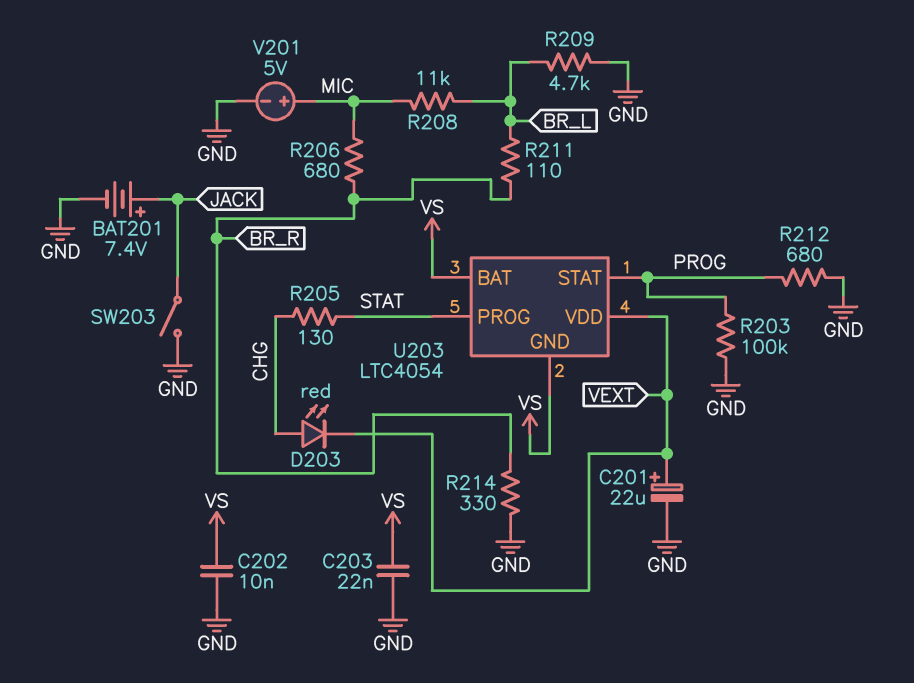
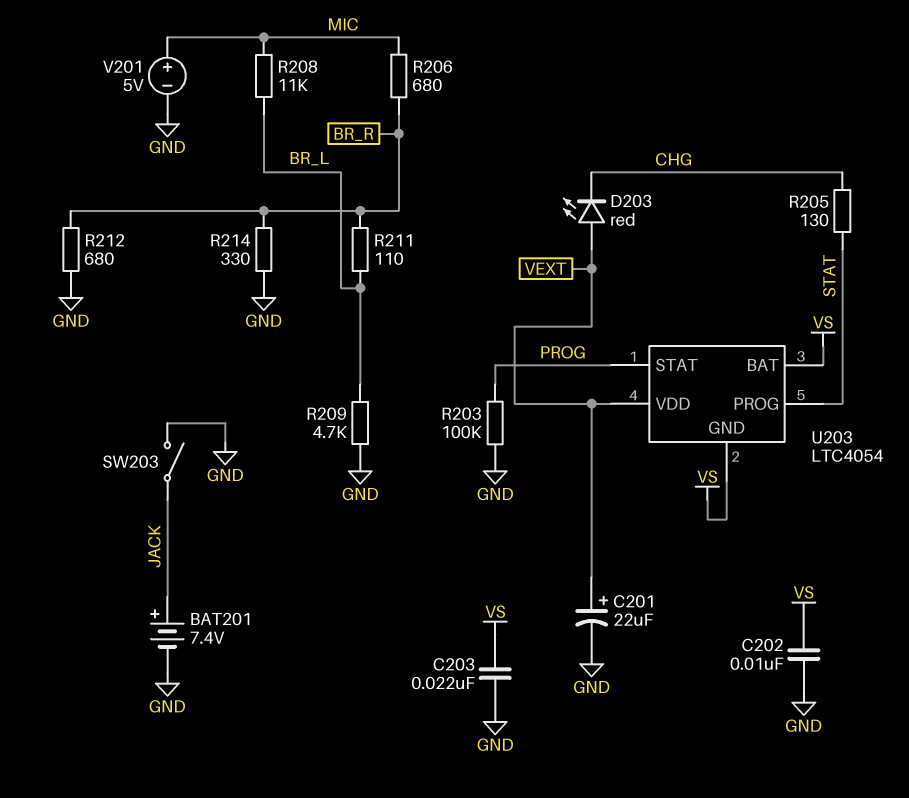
D203: LED red (A CHG, K VEXT) -> LED red (A VEXT, K CHG)
R212: 680 (GND, PROG) -> 680 (BR_R, GND)

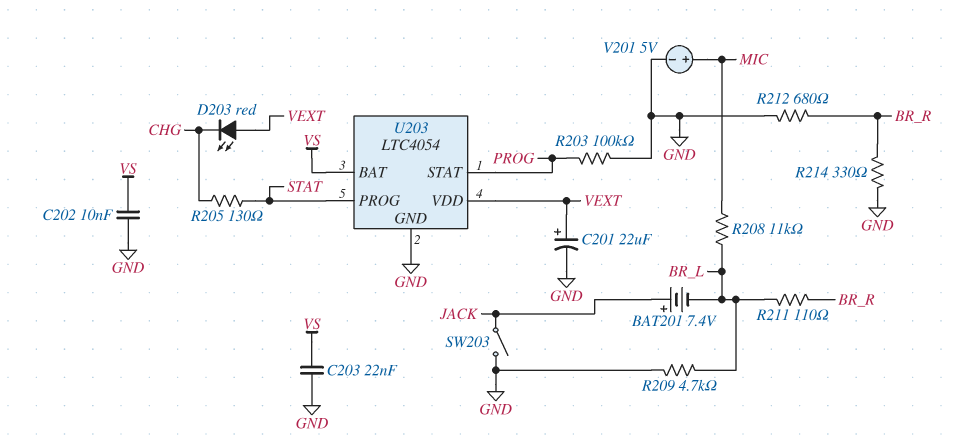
BAT201: 7.4V (plus JACK, minus GND) -> 7.4V (plus JACK, minus BR_L)
R206: 680 (BR_R, MIC) -> none
U203 pin GND: VS -> GND

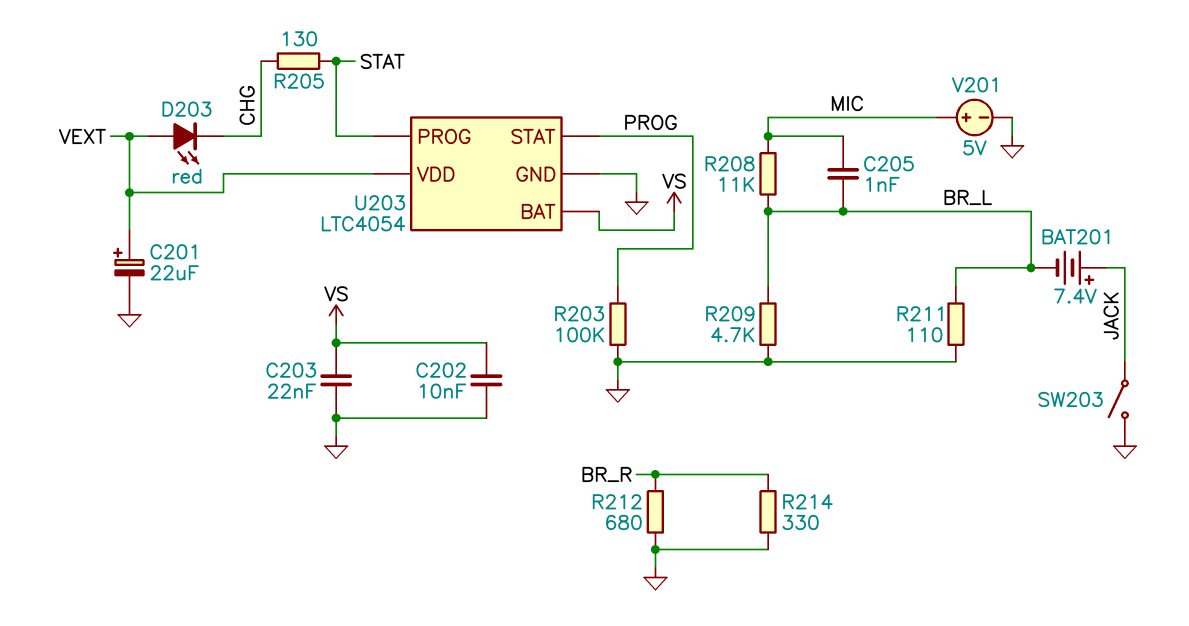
C205: none -> 1nF (BR_L, MIC)
R211: 110 (BR_L, BR_R) -> 110 (BR_L, GND)

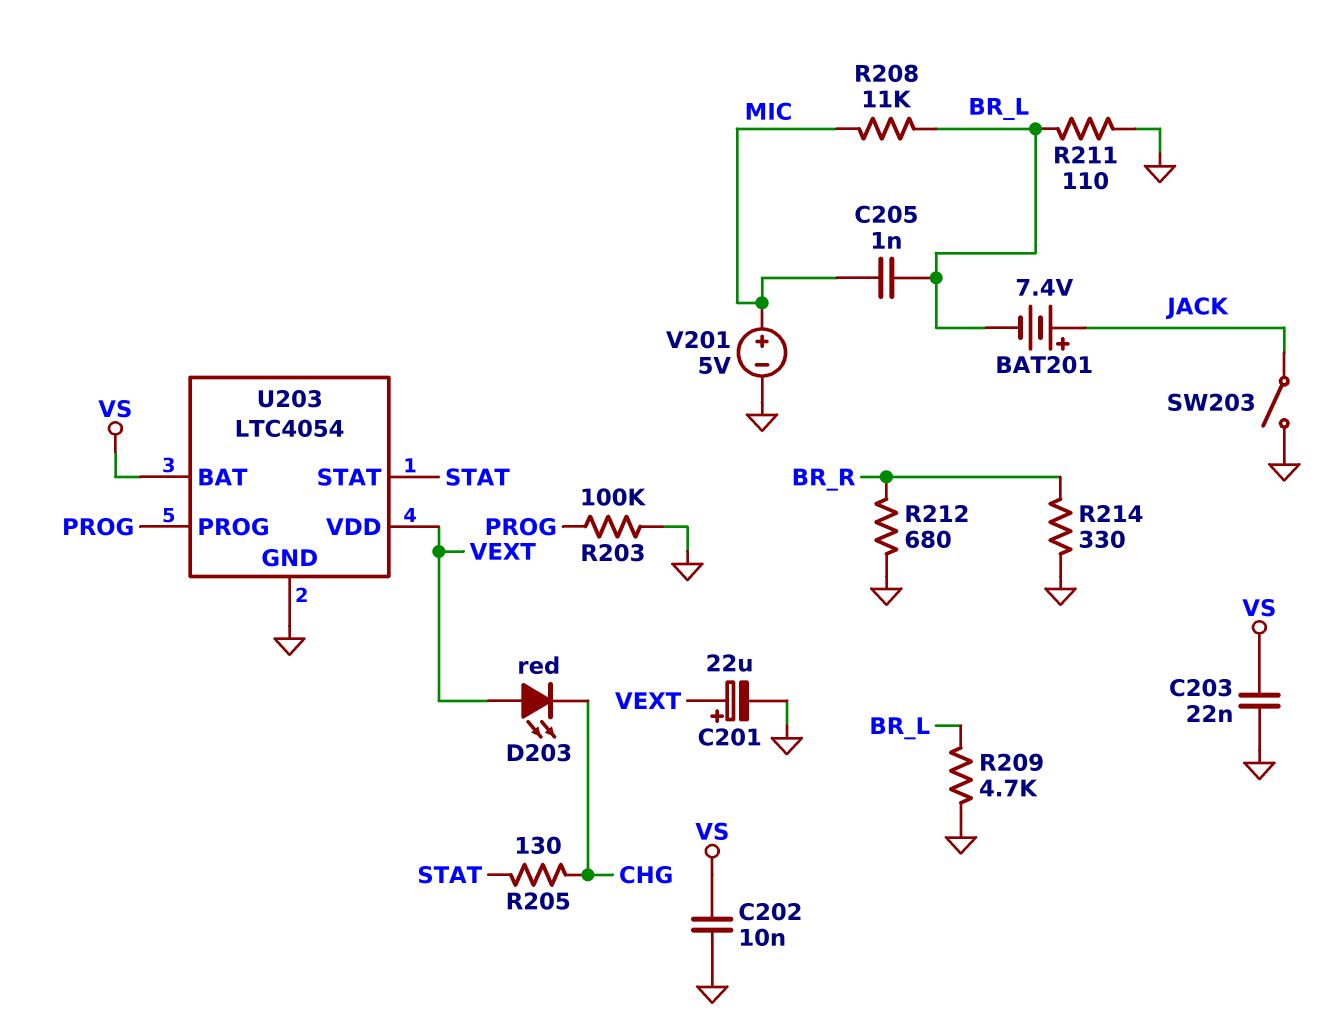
U203 pin PROG: STAT -> PROG
U203 pin STAT: PROG -> STAT

